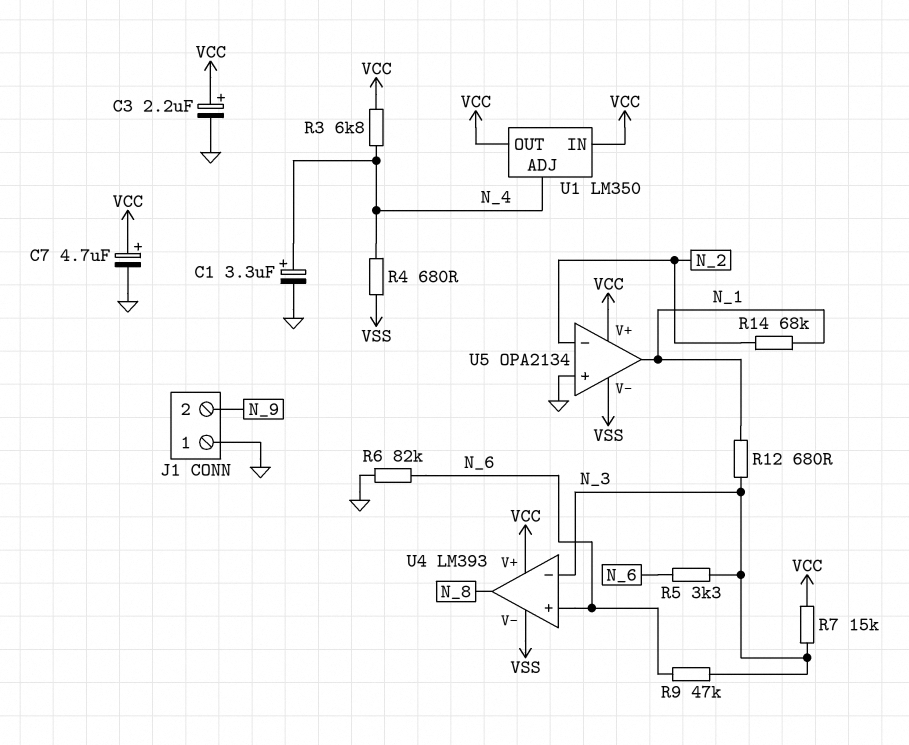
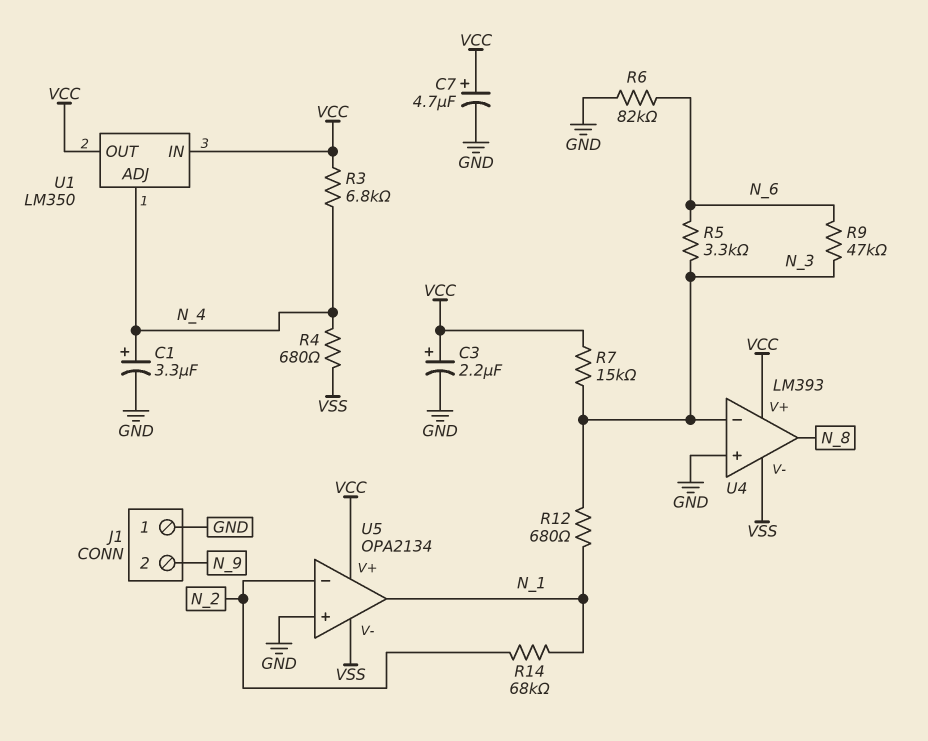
U4 pin in+: N_6 -> GND

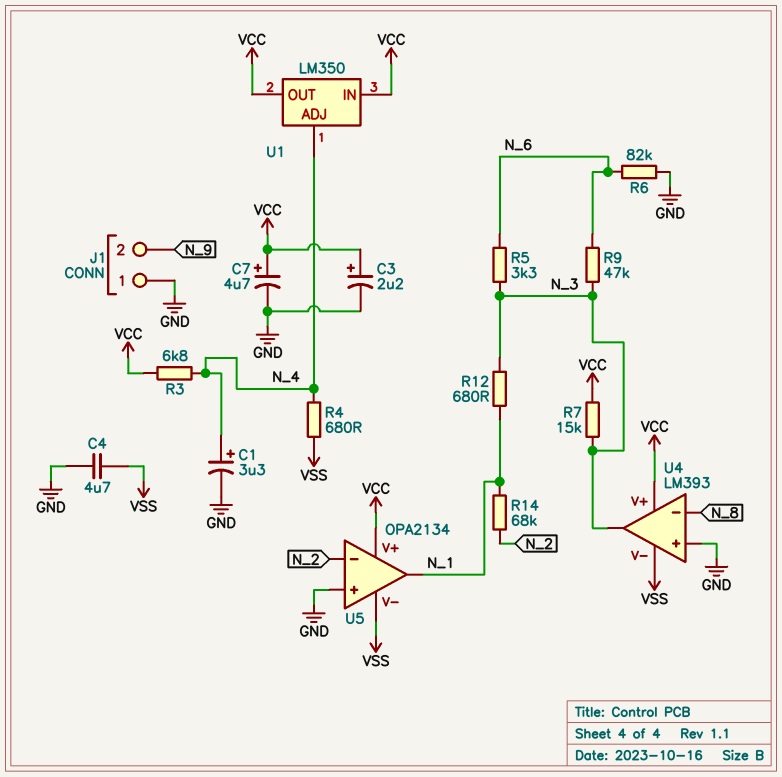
C4: none -> 4.7uF (GND, VSS)
U4 pin in-: N_3 -> N_8
U4 pin out: N_8 -> N_3

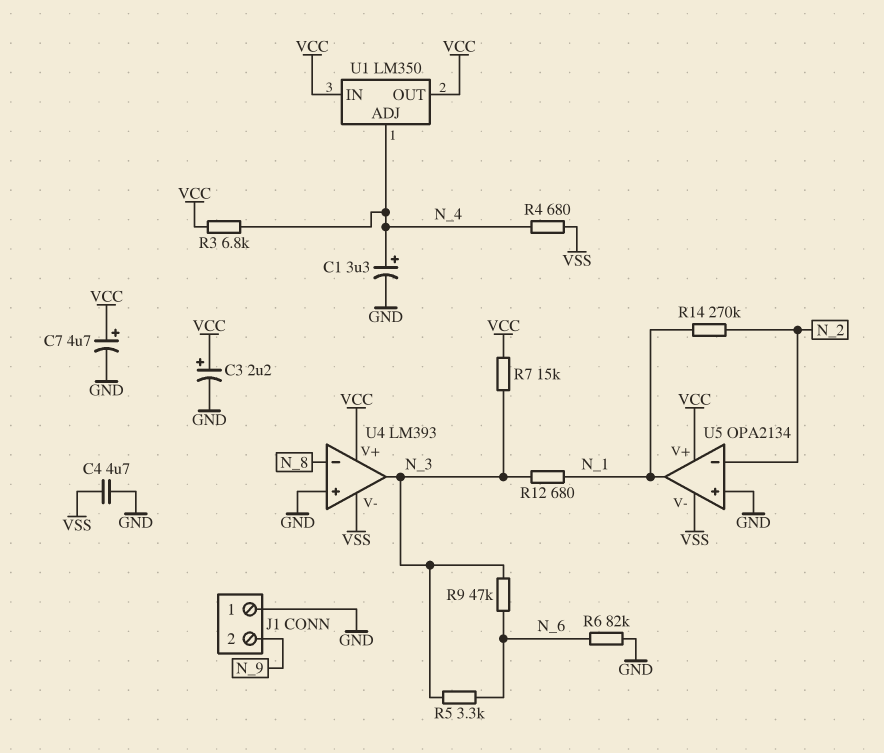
R14: 68k (N_1, N_2) -> 270k (N_1, N_2)

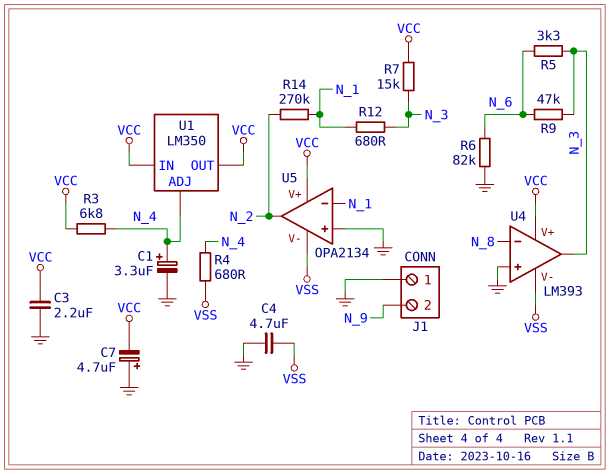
C3: 2.2uF (plus VCC, minus GND) -> 2.2uF (GND, VCC)
C7: 4.7uF (plus VCC, minus GND) -> 4.7uF (plus GND, minus VCC)
U5 pin in-: N_2 -> N_1
U5 pin out: N_1 -> N_2

